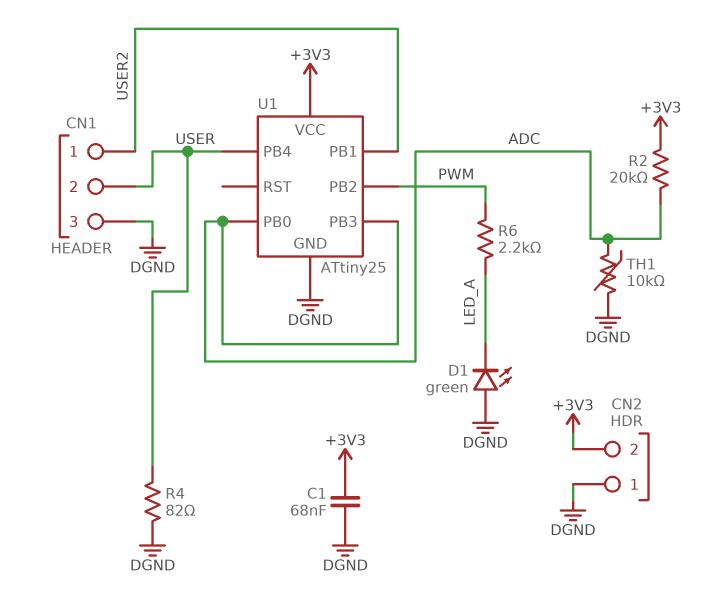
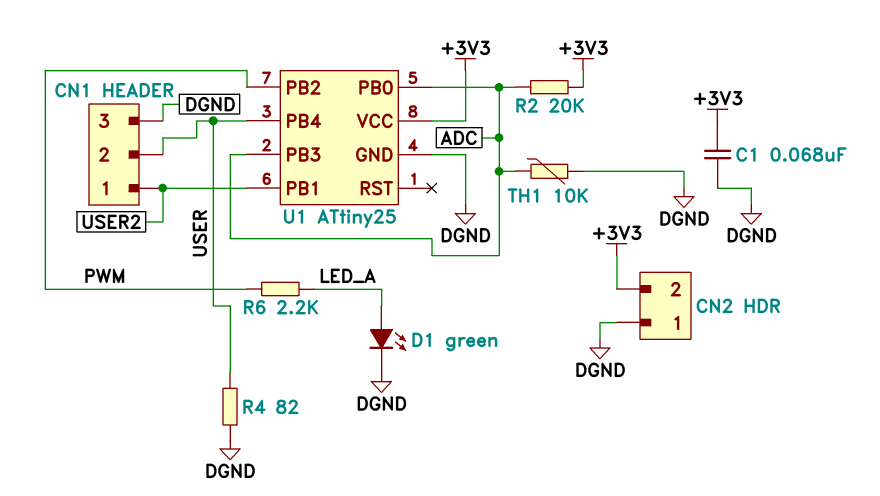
D1: LED green (A DGND, K LED_A) -> LED green (A LED_A, K DGND)

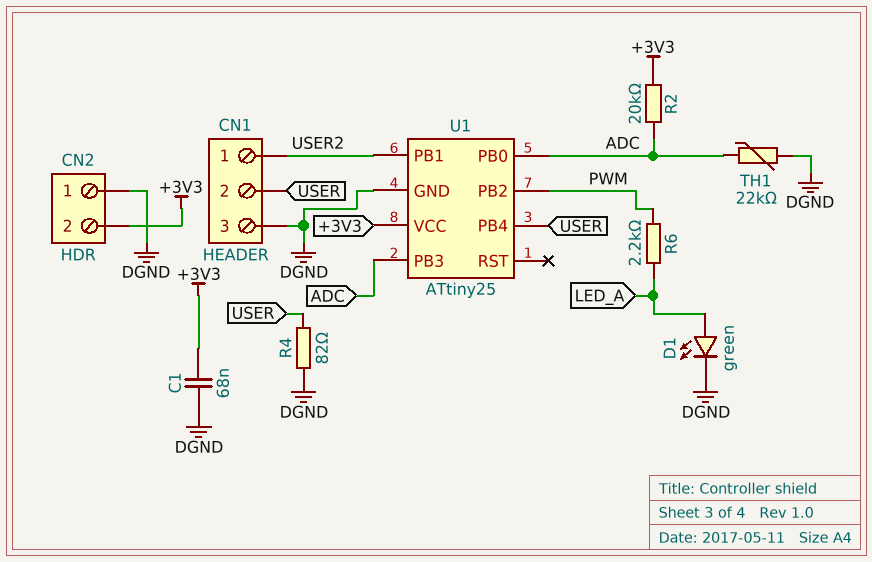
TH1: 10k (ADC, DGND) -> 22k (ADC, DGND)

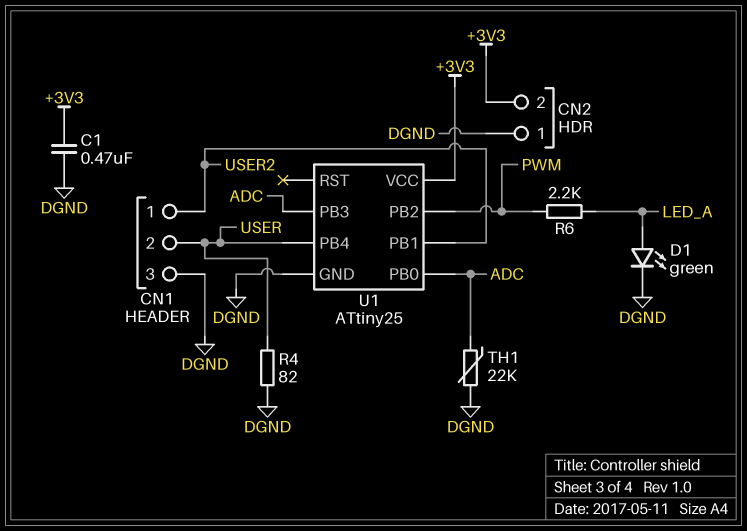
C1: 68nF (+3V3, DGND) -> 470nF (+3V3, DGND)
R2: 20k (+3V3, ADC) -> none

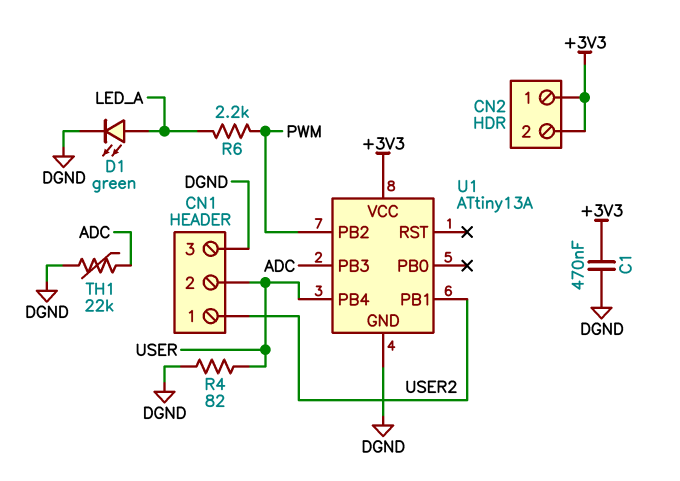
CN2 pin 1: DGND -> +3V3
U1: ATtiny25 -> ATtiny13A
U1 pin PB0: ADC -> none

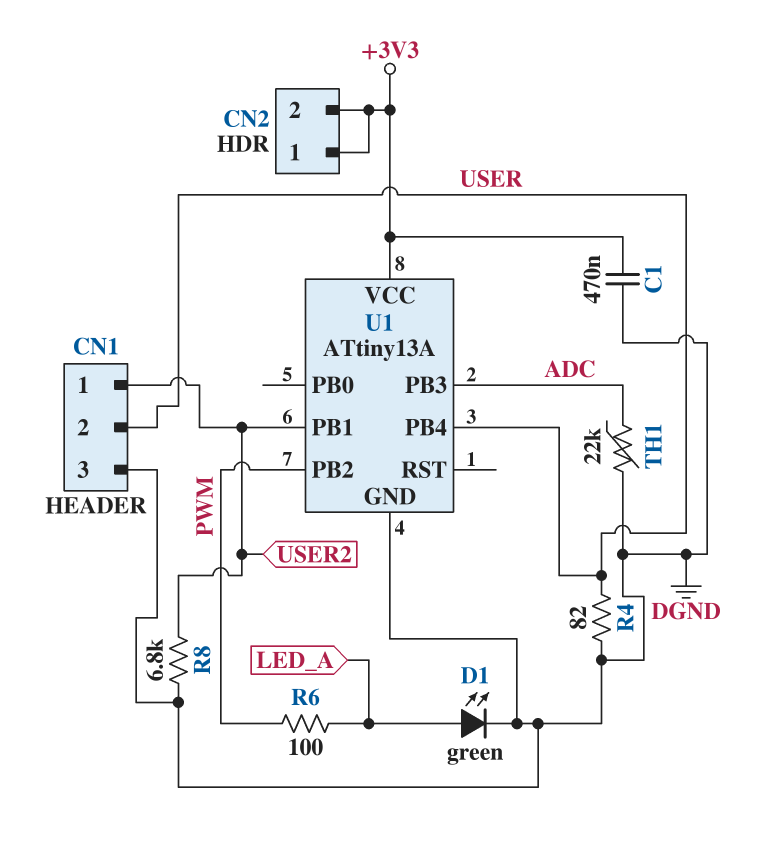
R6: 2.2k (LED_A, PWM) -> 100 (LED_A, PWM)
R8: none -> 6.8k (DGND, USER2)

